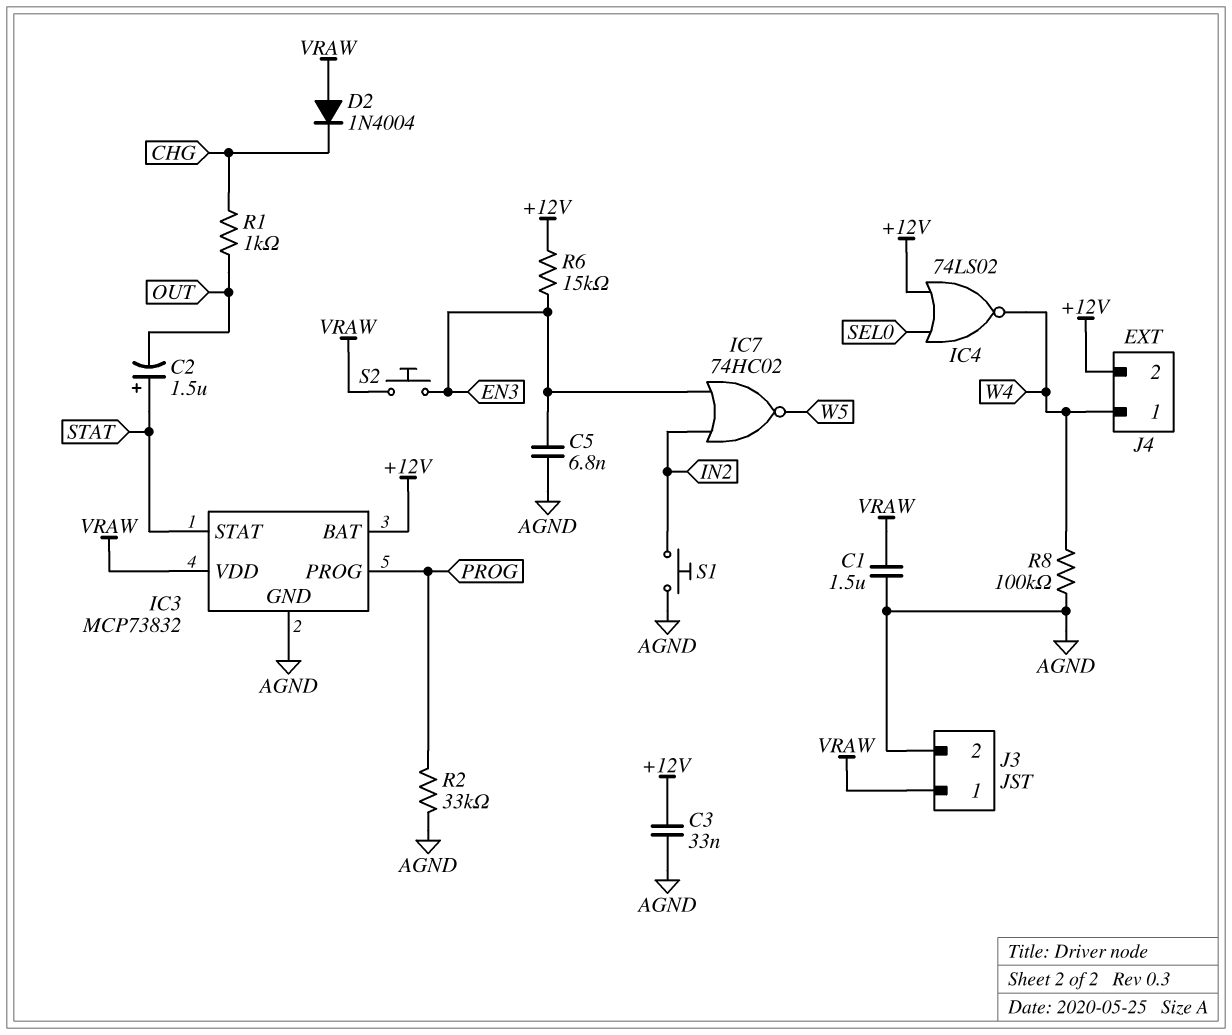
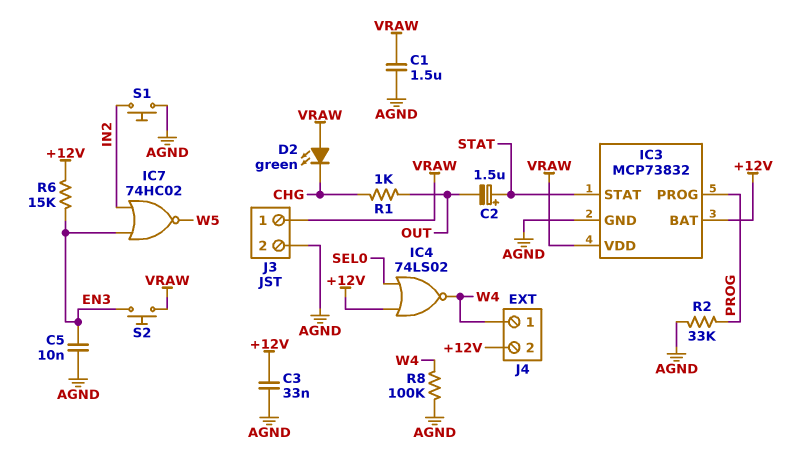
C5: 6.8nF (AGND, EN3) -> 10nF (AGND, EN3)
D2: diode 1N4004 (A VRAW, K CHG) -> LED green (A VRAW, K CHG)

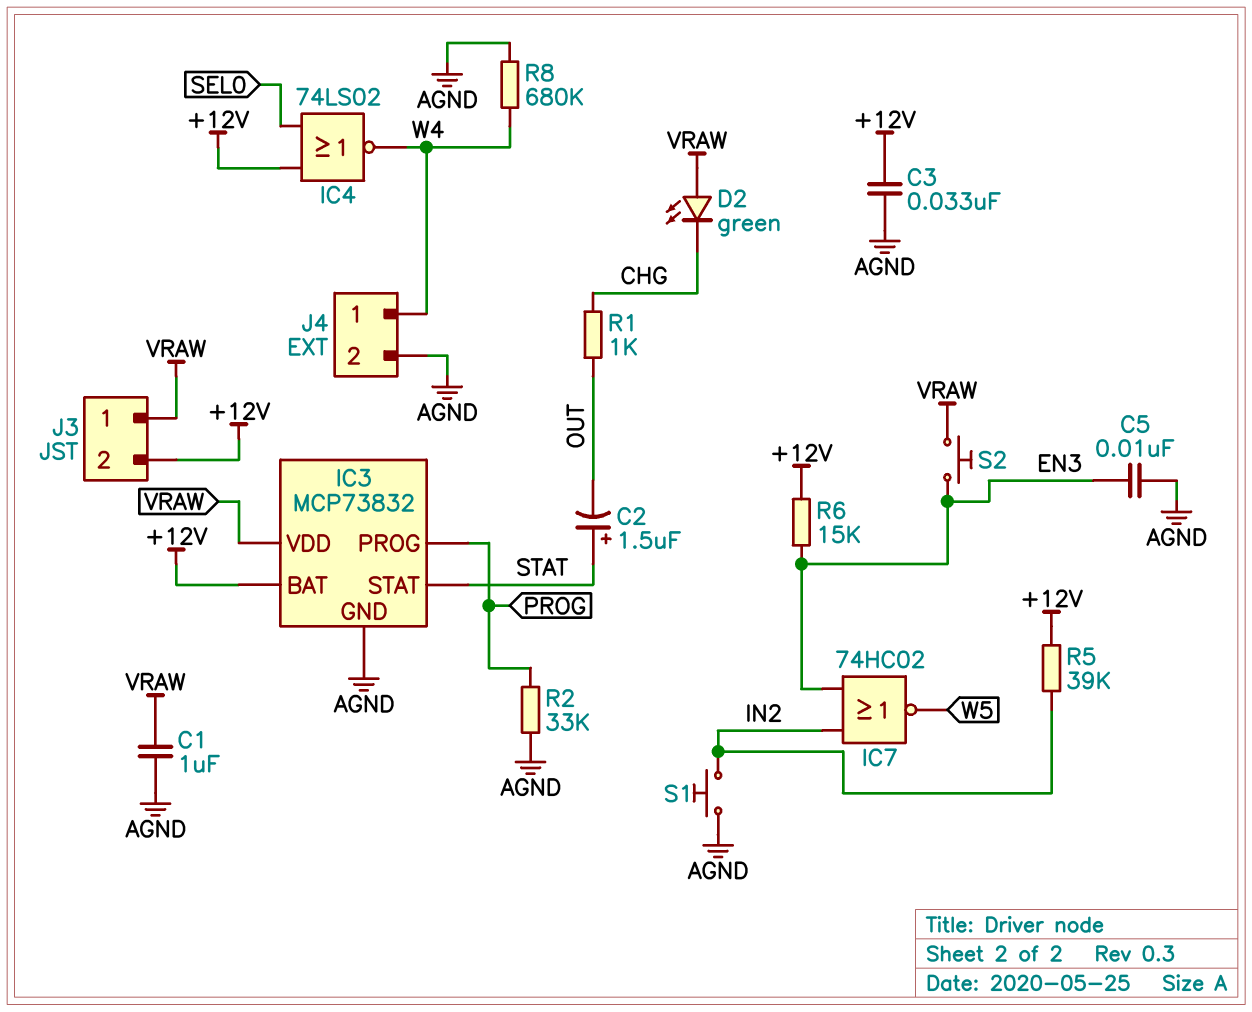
C1: 1.5uF (AGND, VRAW) -> 1uF (AGND, VRAW)
J3 pin 2: AGND -> +12V
J4 pin 2: +12V -> AGND
R5: none -> 39k (+12V, IN2)
R8: 100k (AGND, W4) -> 680k (AGND, W4)

